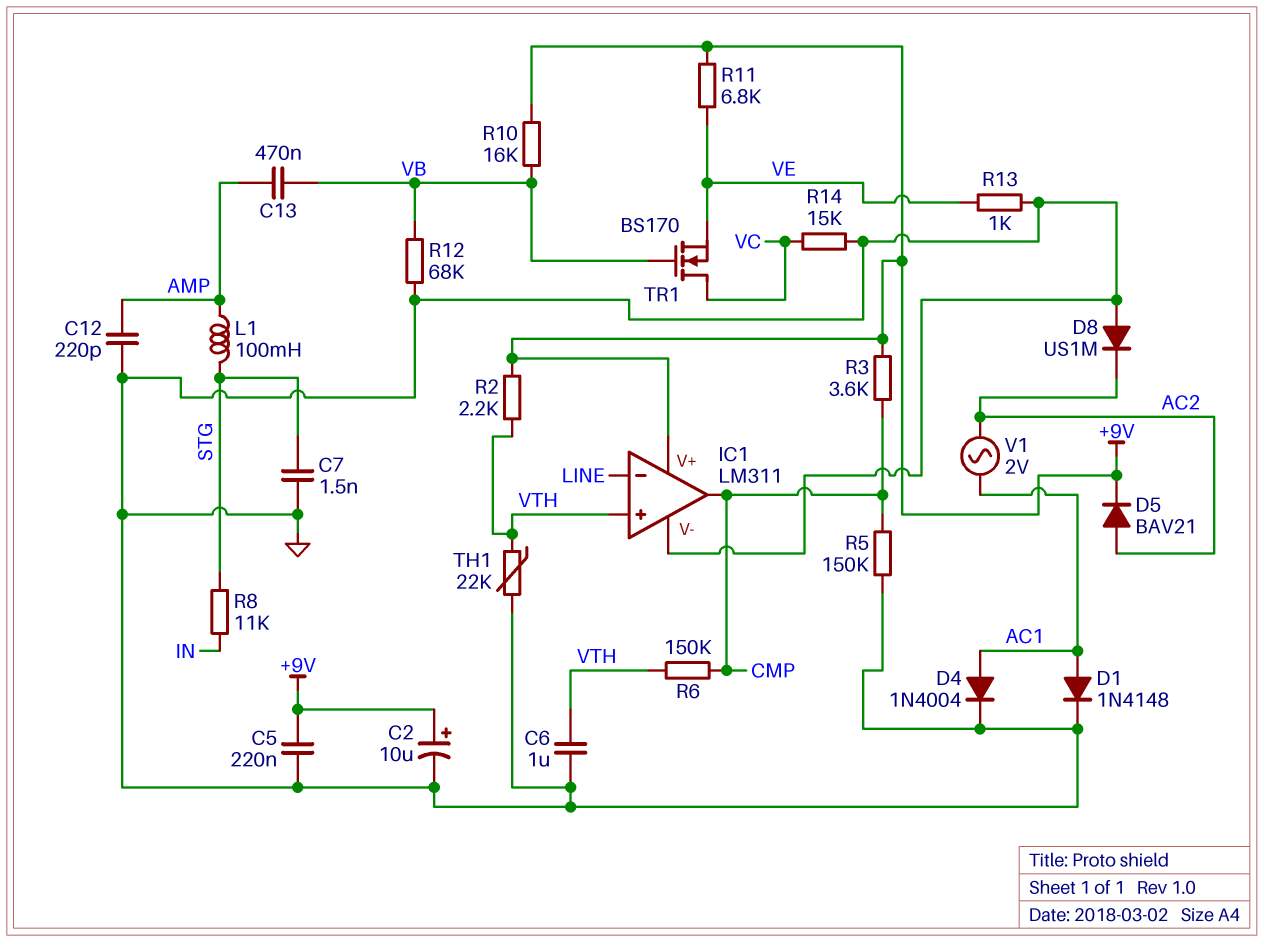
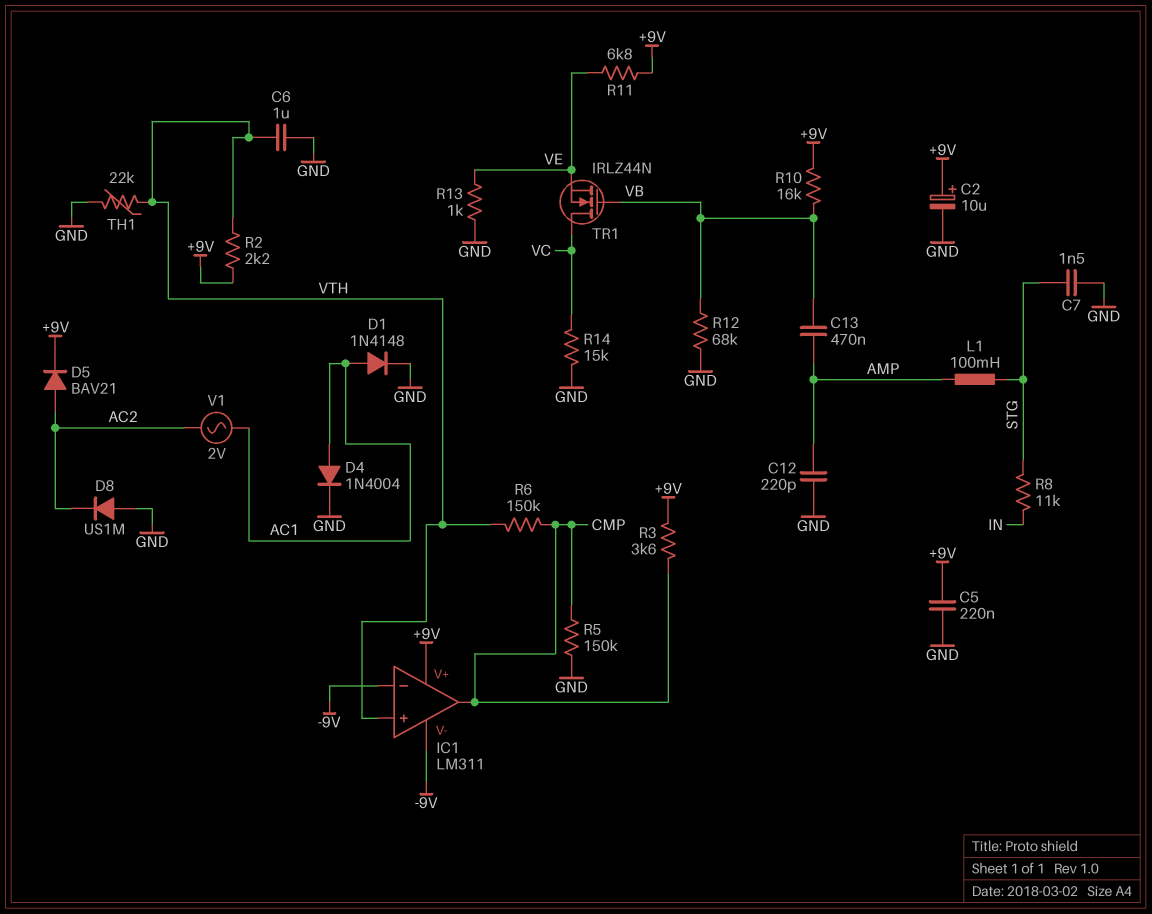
IC1 pin V-: GND -> -9V
IC1 pin in-: LINE -> -9V
TR1: NMOS BS170 (G VB, D VC, S VE) -> NMOS IRLZ44N (G VB, D VC, S VE)

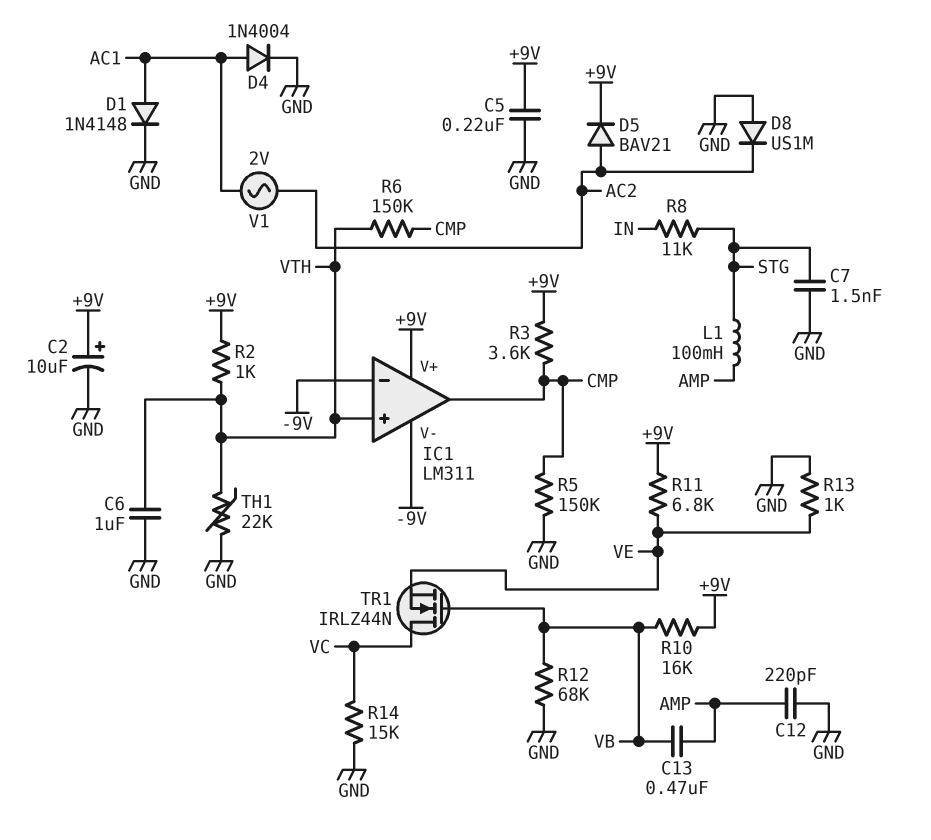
R2: 2.2k (+9V, VTH) -> 1k (+9V, VTH)

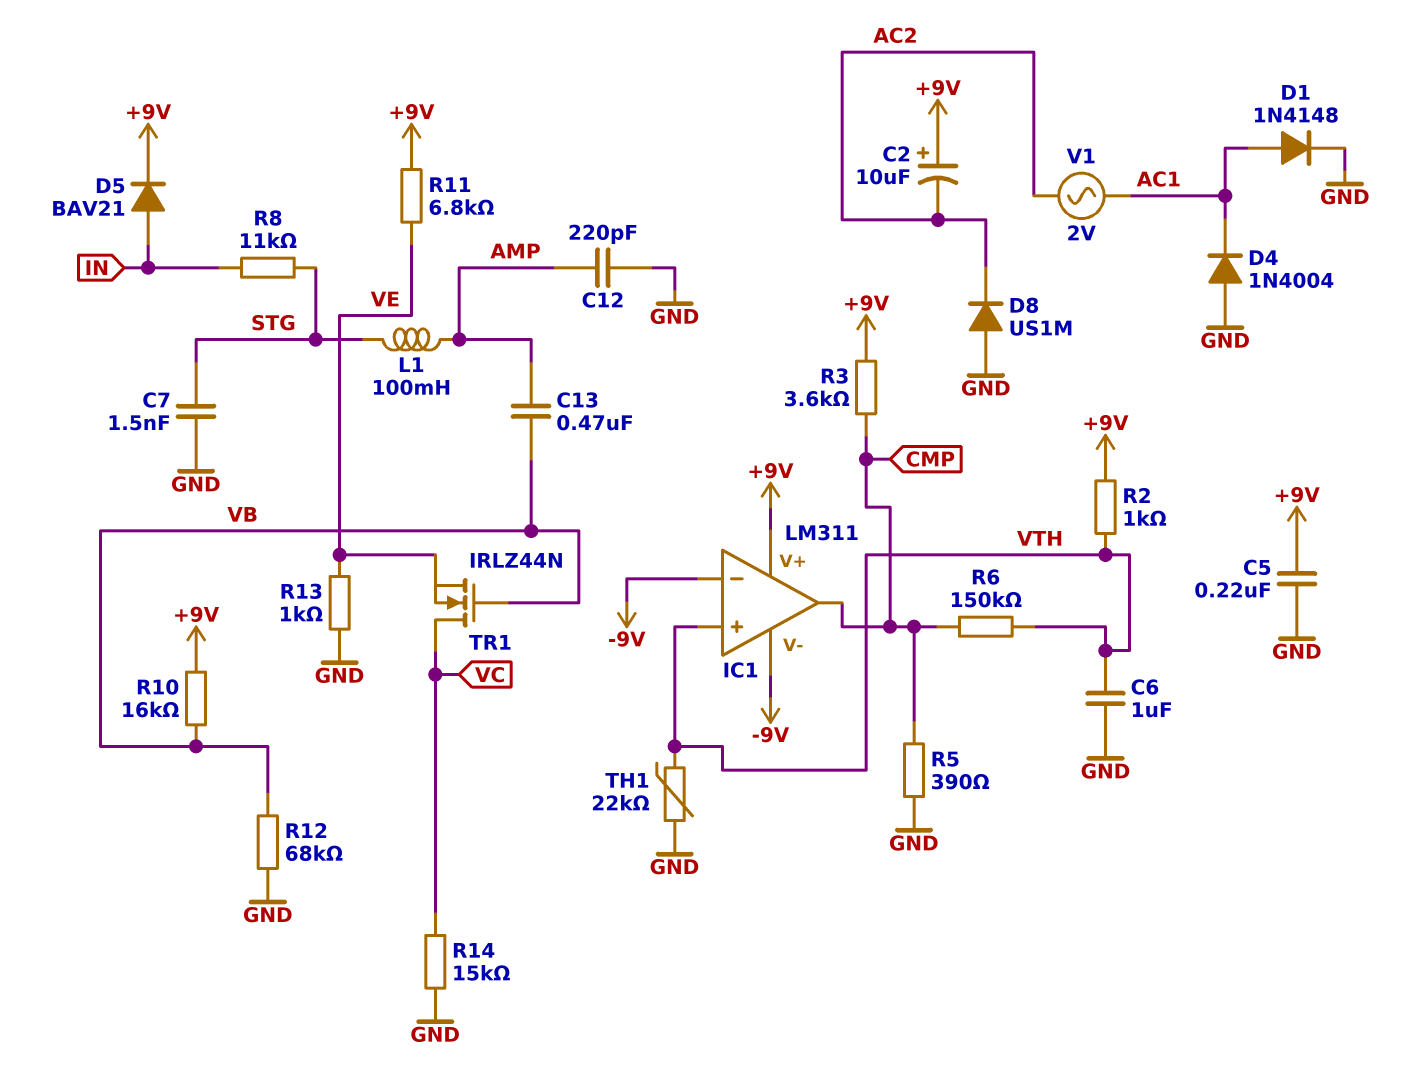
C2: 10uF (plus +9V, minus GND) -> 10uF (plus +9V, minus AC2)
D4: diode 1N4004 (A AC1, K GND) -> diode 1N4004 (A GND, K AC1)
D5: diode BAV21 (A AC2, K +9V) -> diode BAV21 (A IN, K +9V)
R5: 150k (CMP, GND) -> 390 (CMP, GND)

